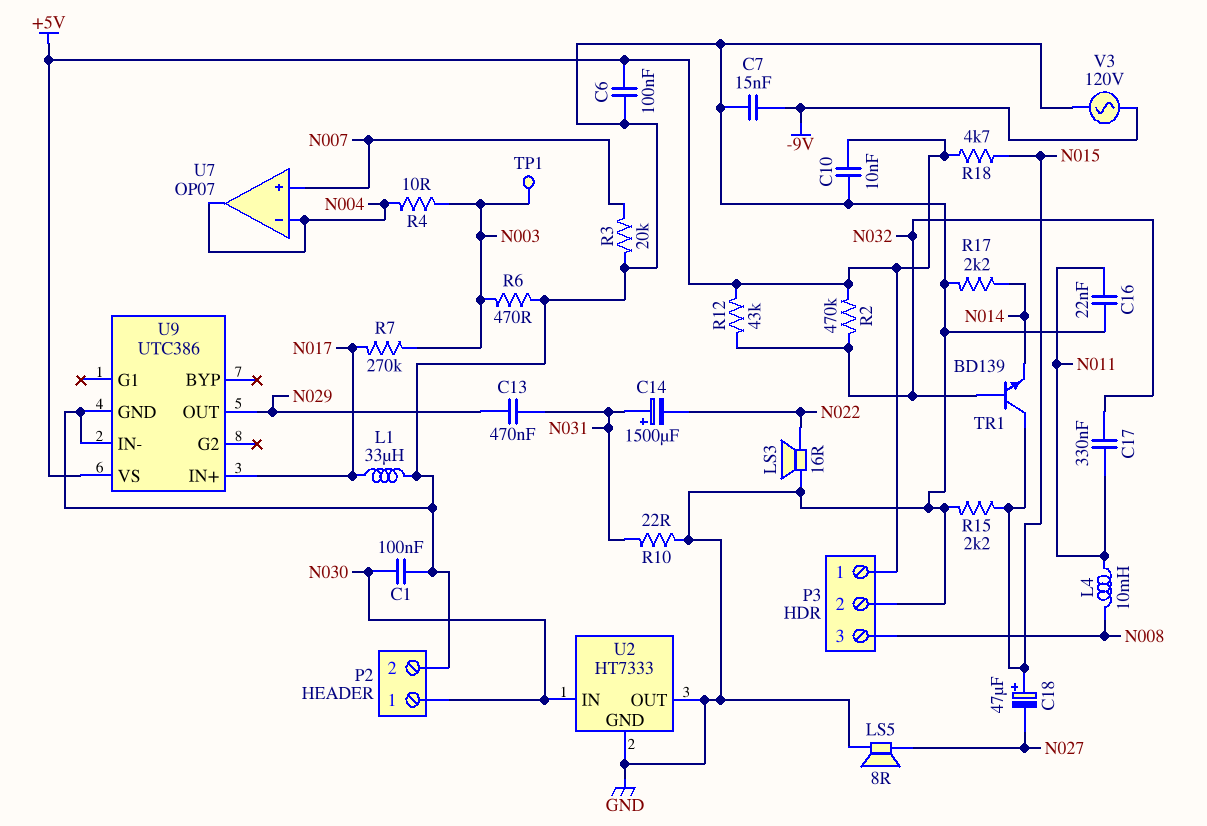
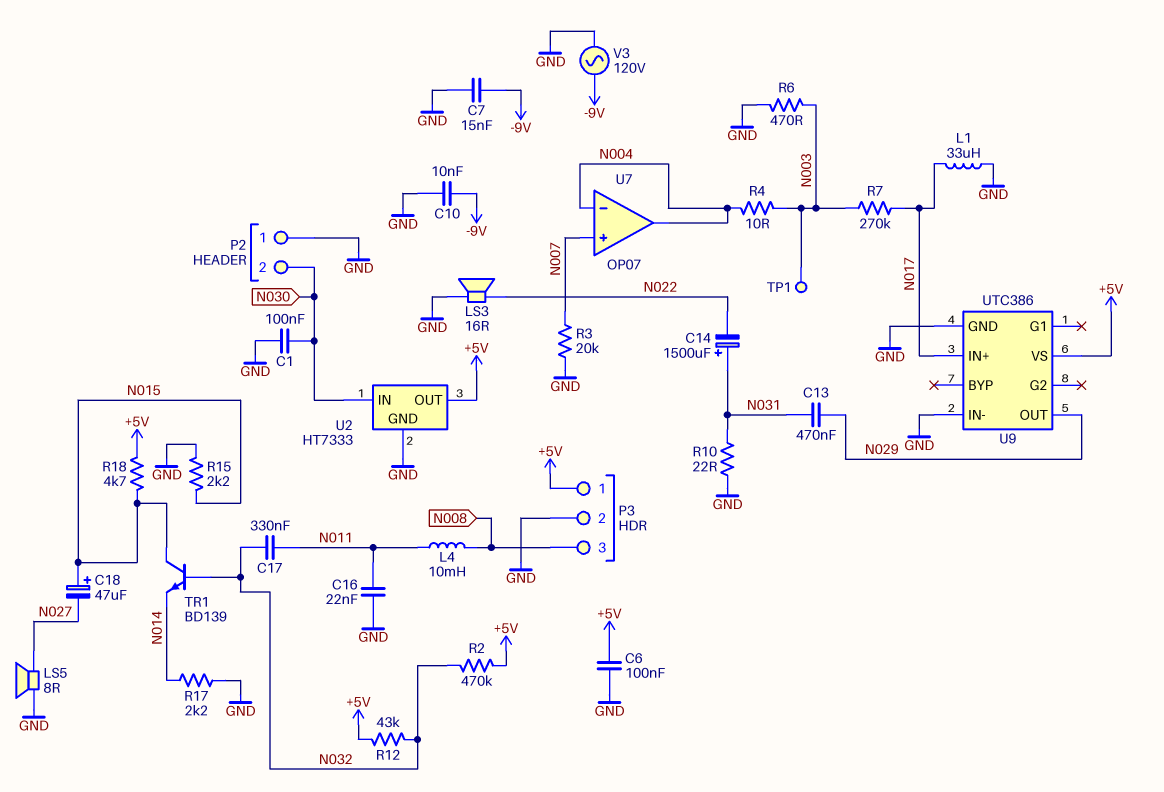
C10: 10nF (+5V, GND) -> 10nF (-9V, GND)
P2 pin 1: N030 -> GND
P2 pin 2: GND -> N030
U2 pin OUT: GND -> +5V

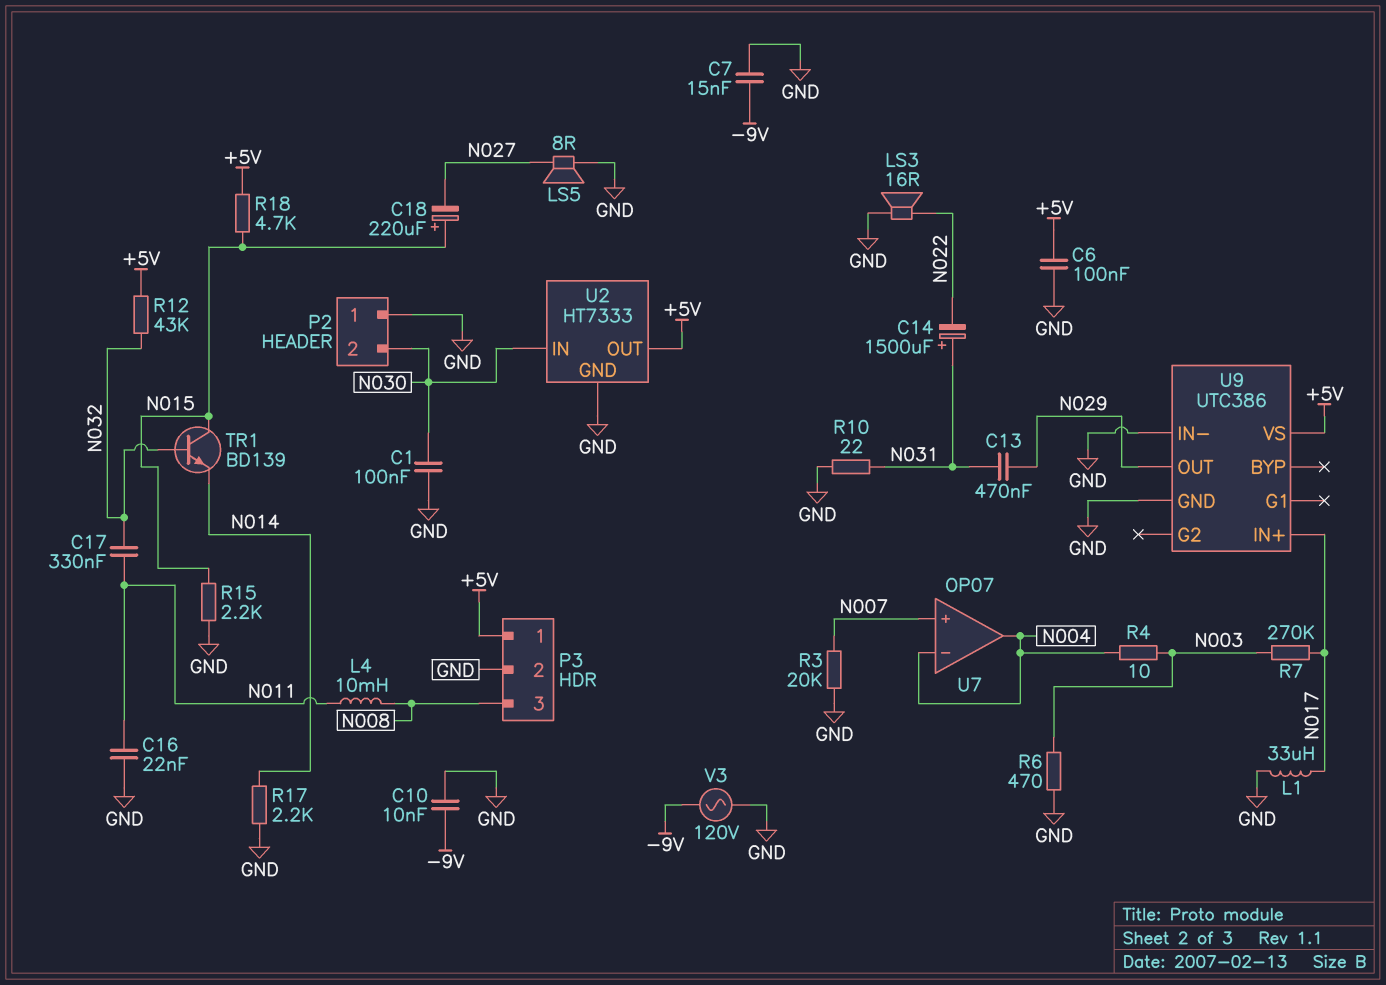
C18: 47uF (plus N015, minus N027) -> 220uF (plus N015, minus N027)
R2: 470k (+5V, N032) -> none
TP1: test point (N003) -> none

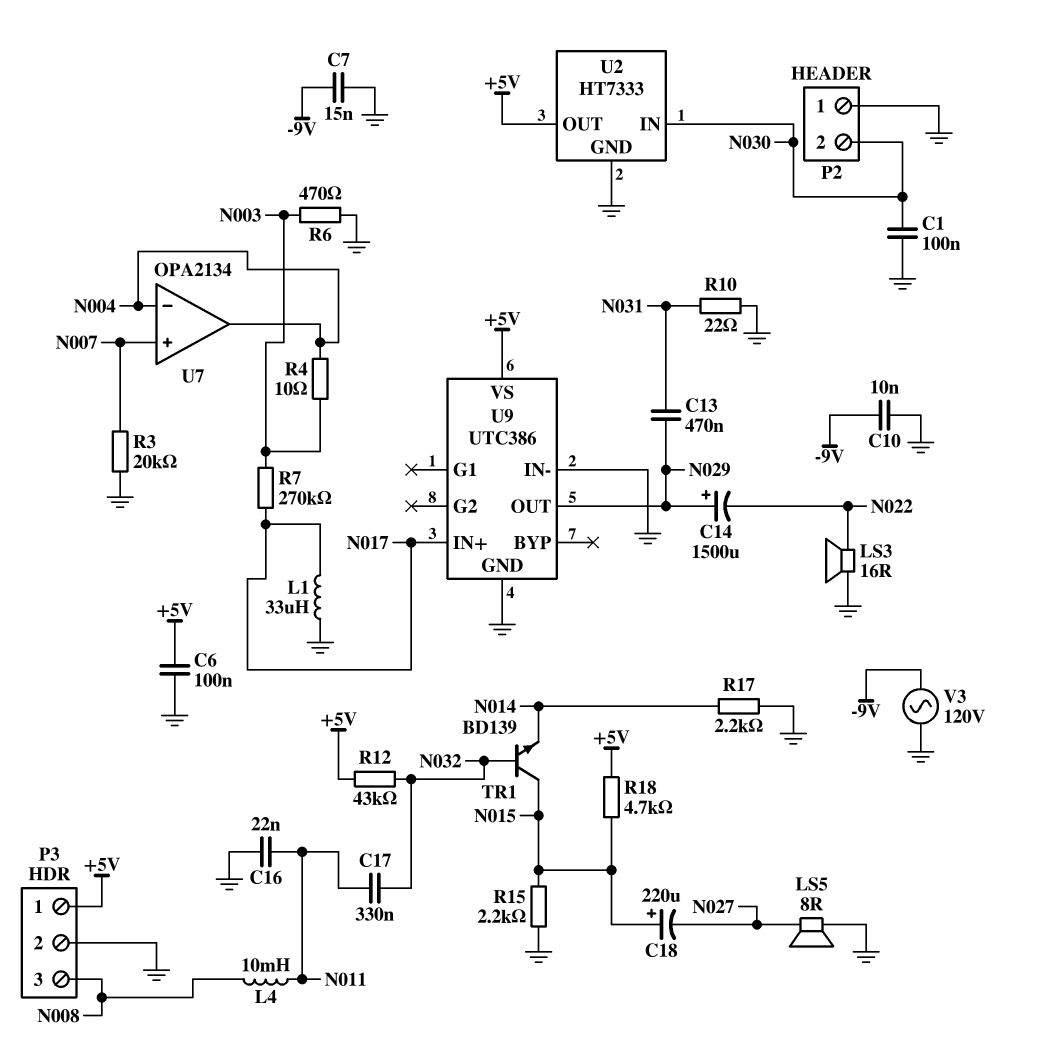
C14: 1500uF (plus N031, minus N022) -> 1500uF (plus N029, minus N022)
U7: OP07 -> OPA2134

